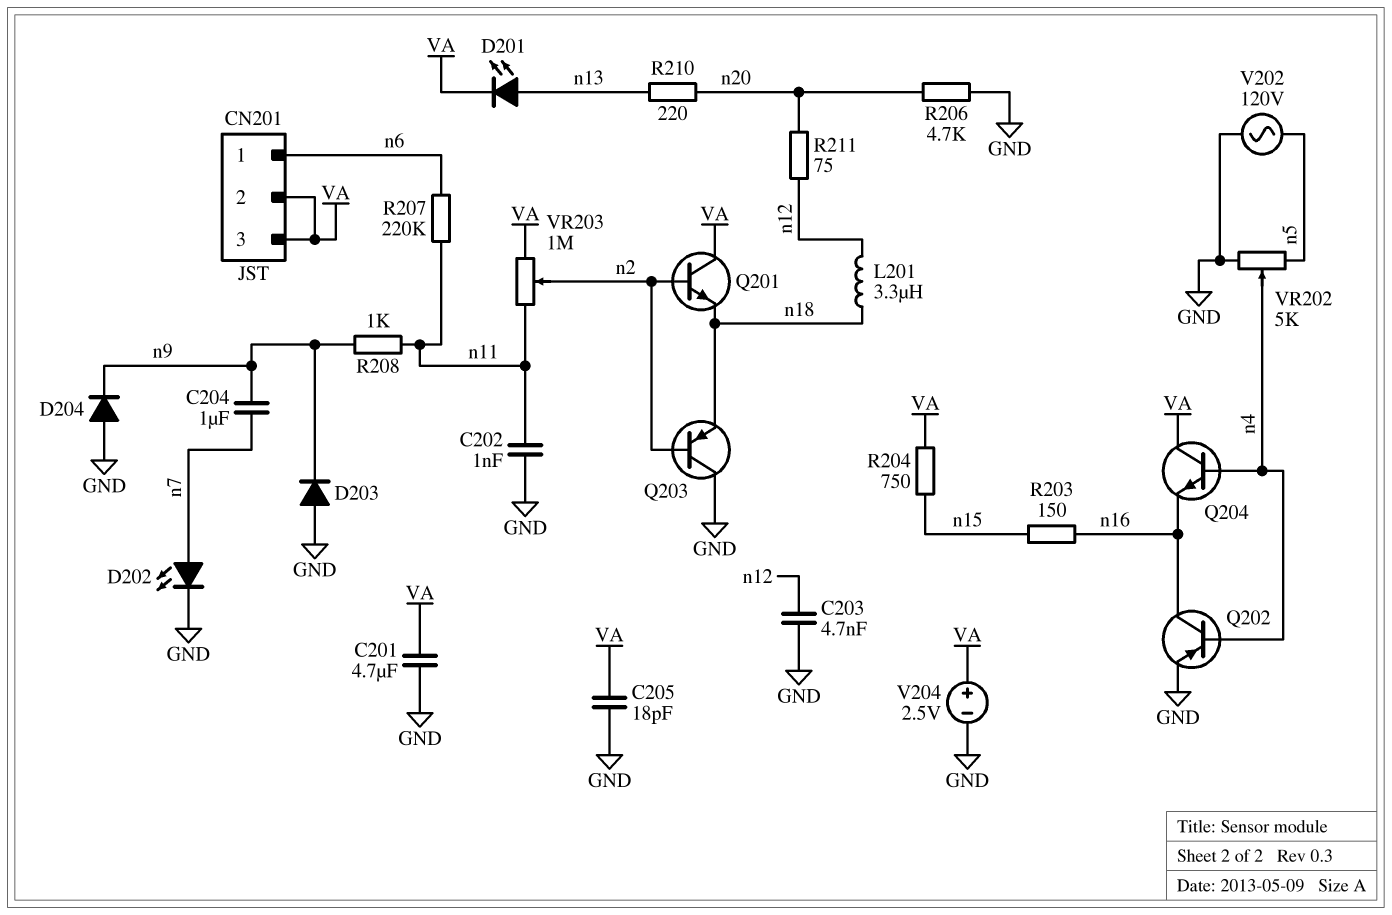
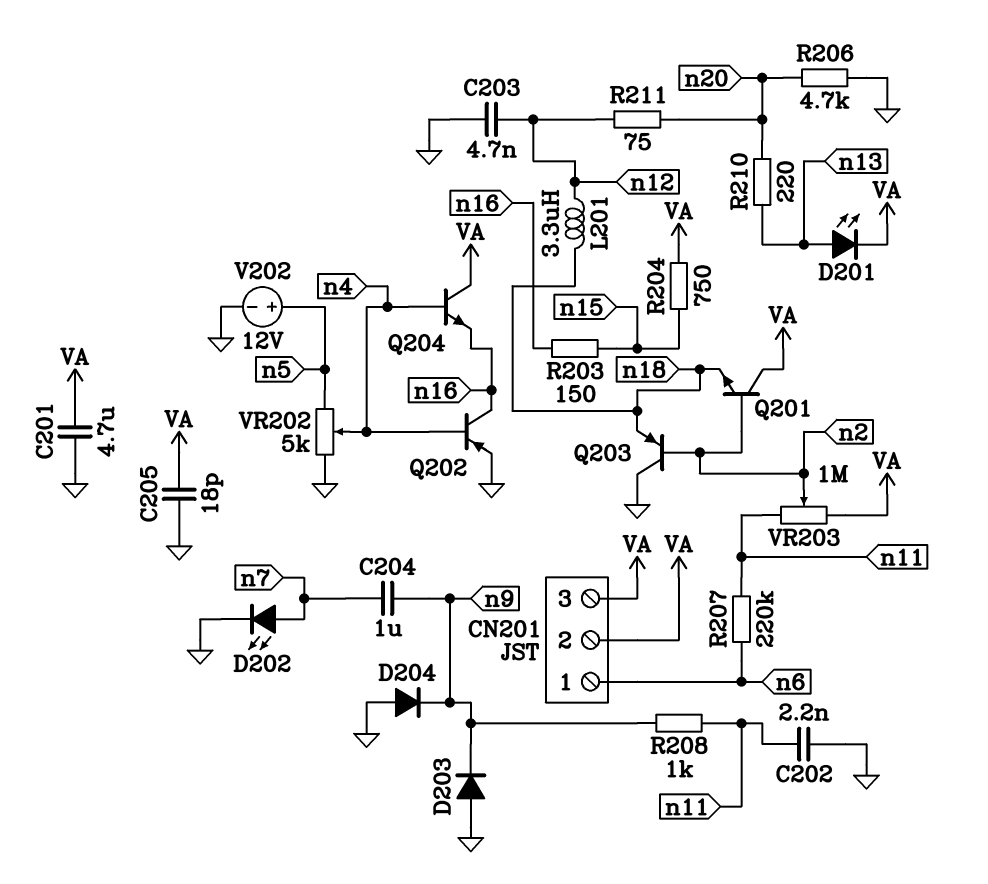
C202: 1nF (GND, n11) -> 2.2nF (GND, n11)
V202: AC 120V (GND, n5) -> 12V (plus n5, minus GND)
V204: 2.5V (plus VA, minus GND) -> none

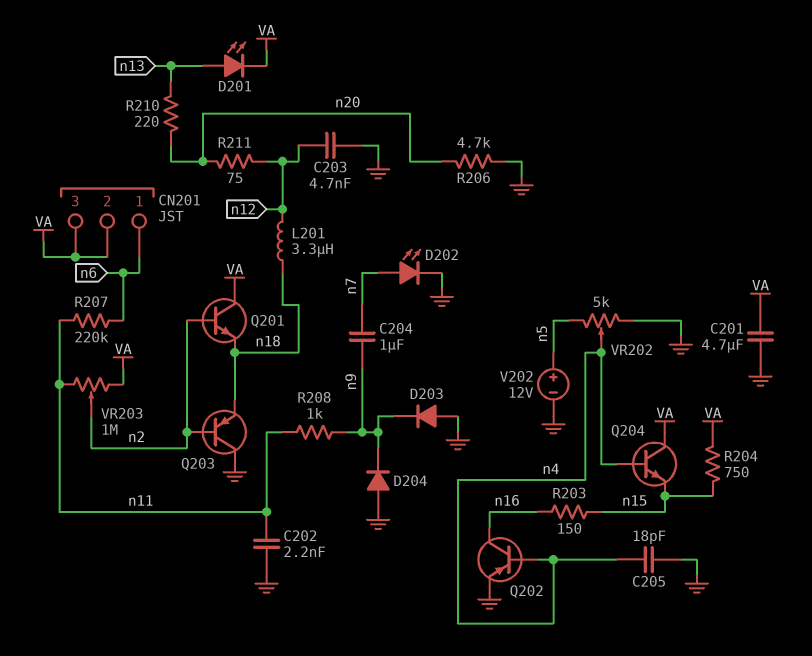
C205: 18pF (GND, VA) -> 18pF (GND, n4)
Q204: NPN (B n4, C VA, E n16) -> NPN (B n4, C VA, E n15)

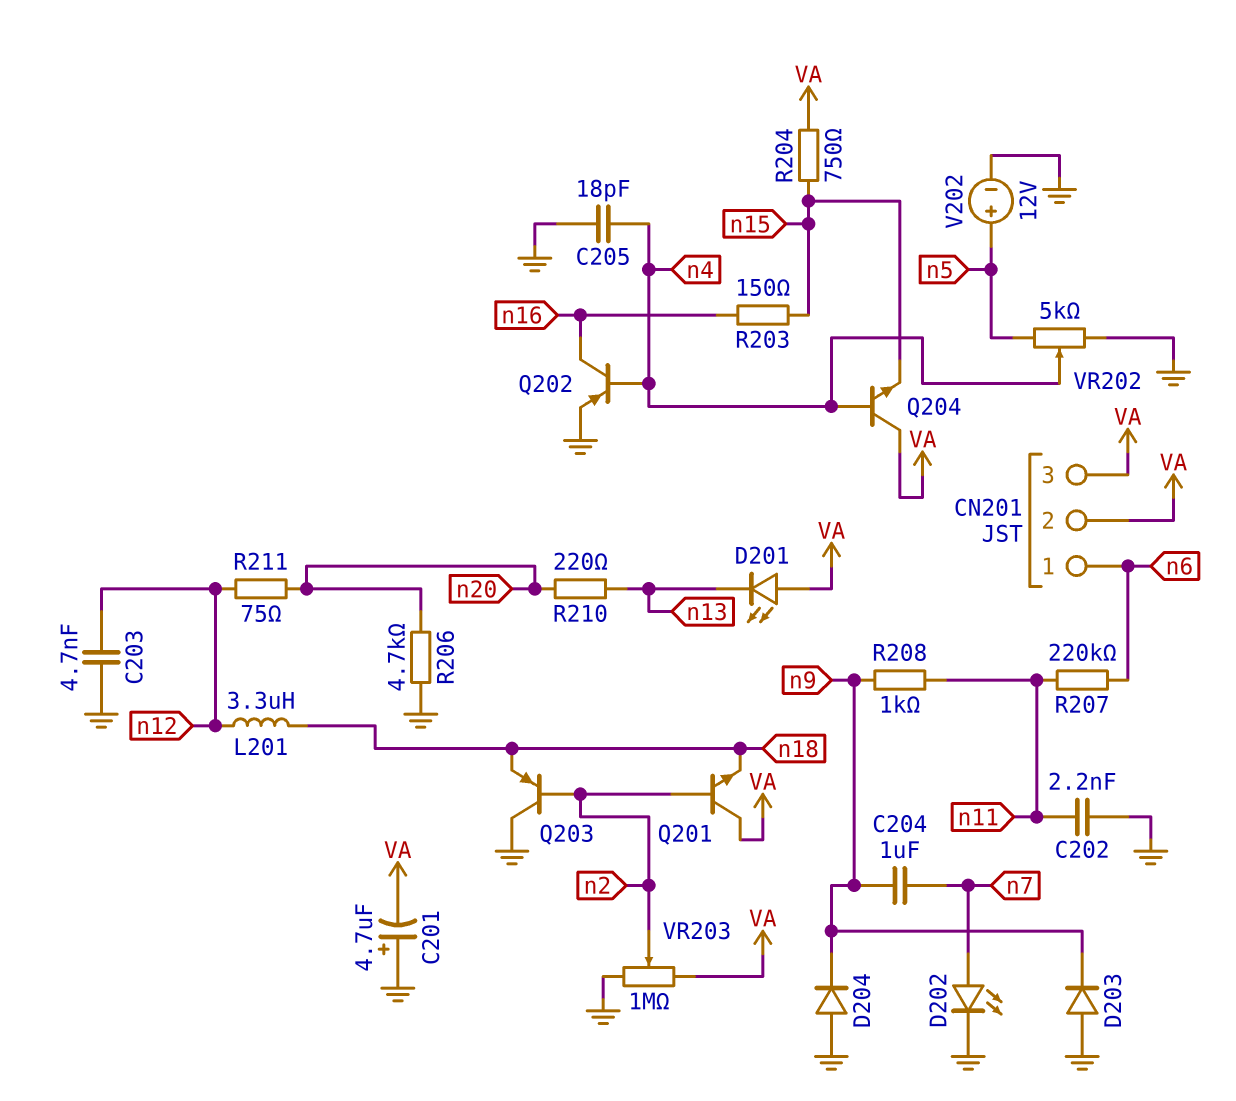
C201: 4.7uF (GND, VA) -> 4.7uF (plus GND, minus VA)
D201: LED (A n13, K VA) -> LED (A VA, K n13)
VR203: 1M (VA, n11, wiper n2) -> 1M (GND, VA, wiper n2)

